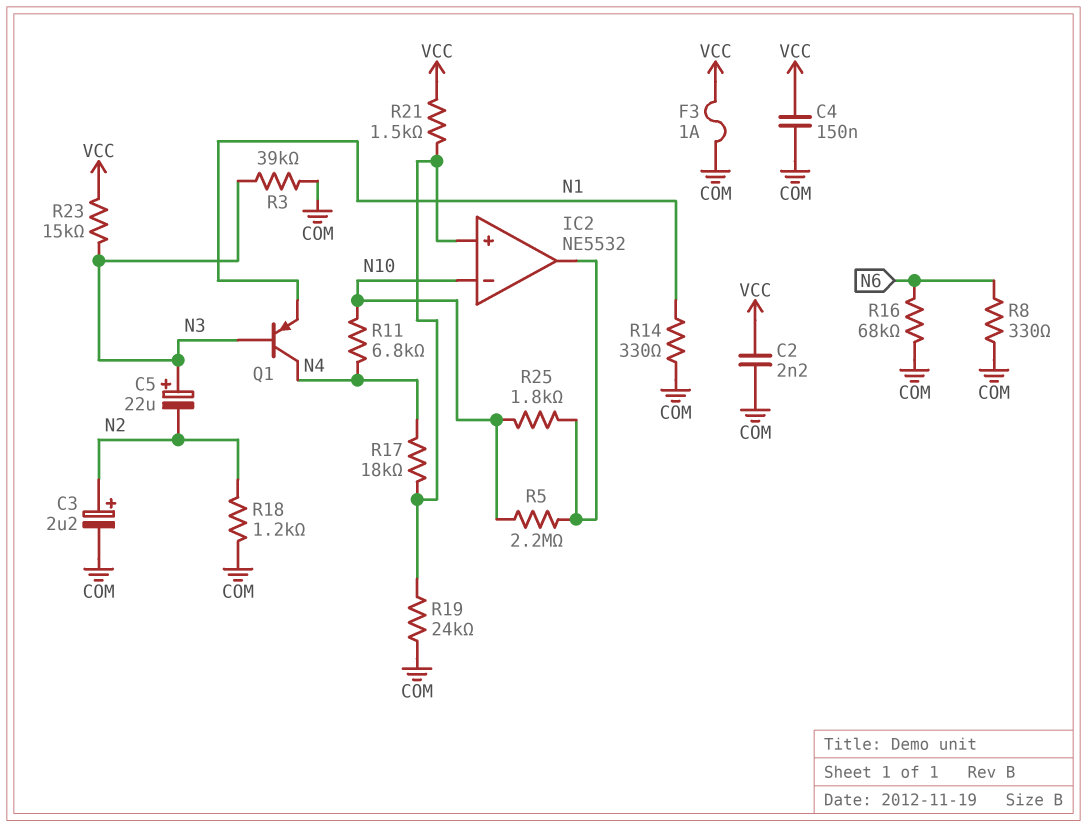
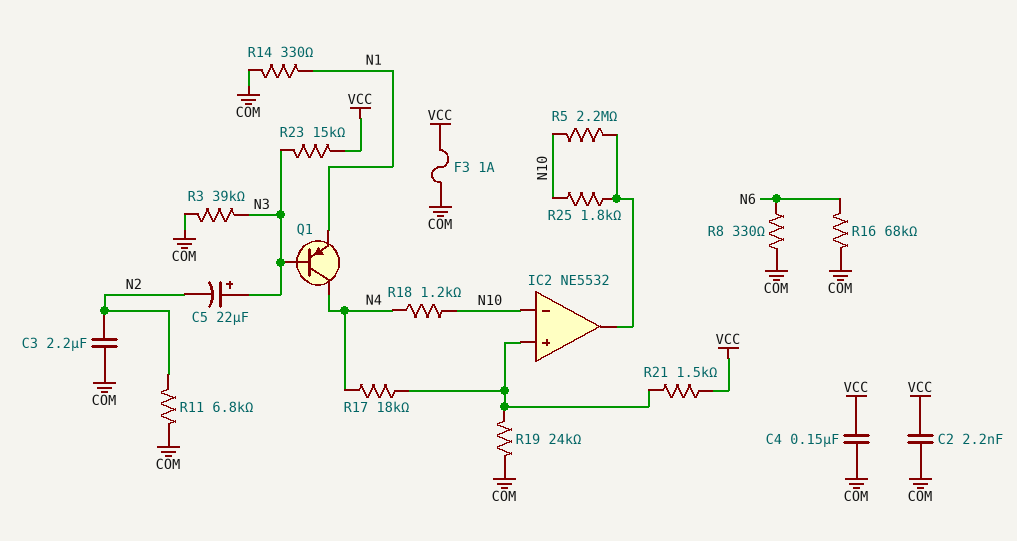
C3: 2.2uF (plus N2, minus COM) -> 2.2uF (COM, N2)
R11: 6.8k (N4, N10) -> 6.8k (COM, N2)
R18: 1.2k (COM, N2) -> 1.2k (N4, N10)

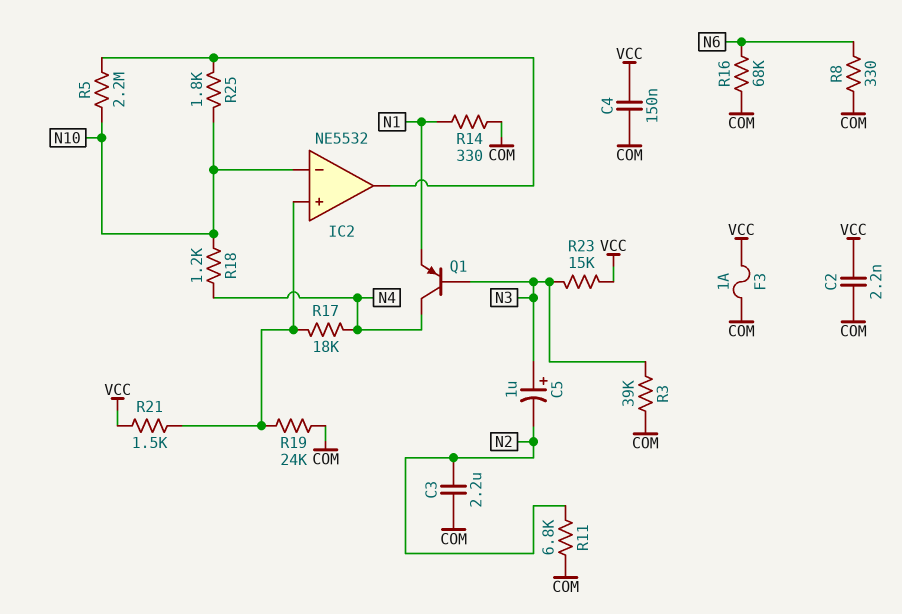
C5: 22uF (plus N3, minus N2) -> 1uF (plus N3, minus N2)

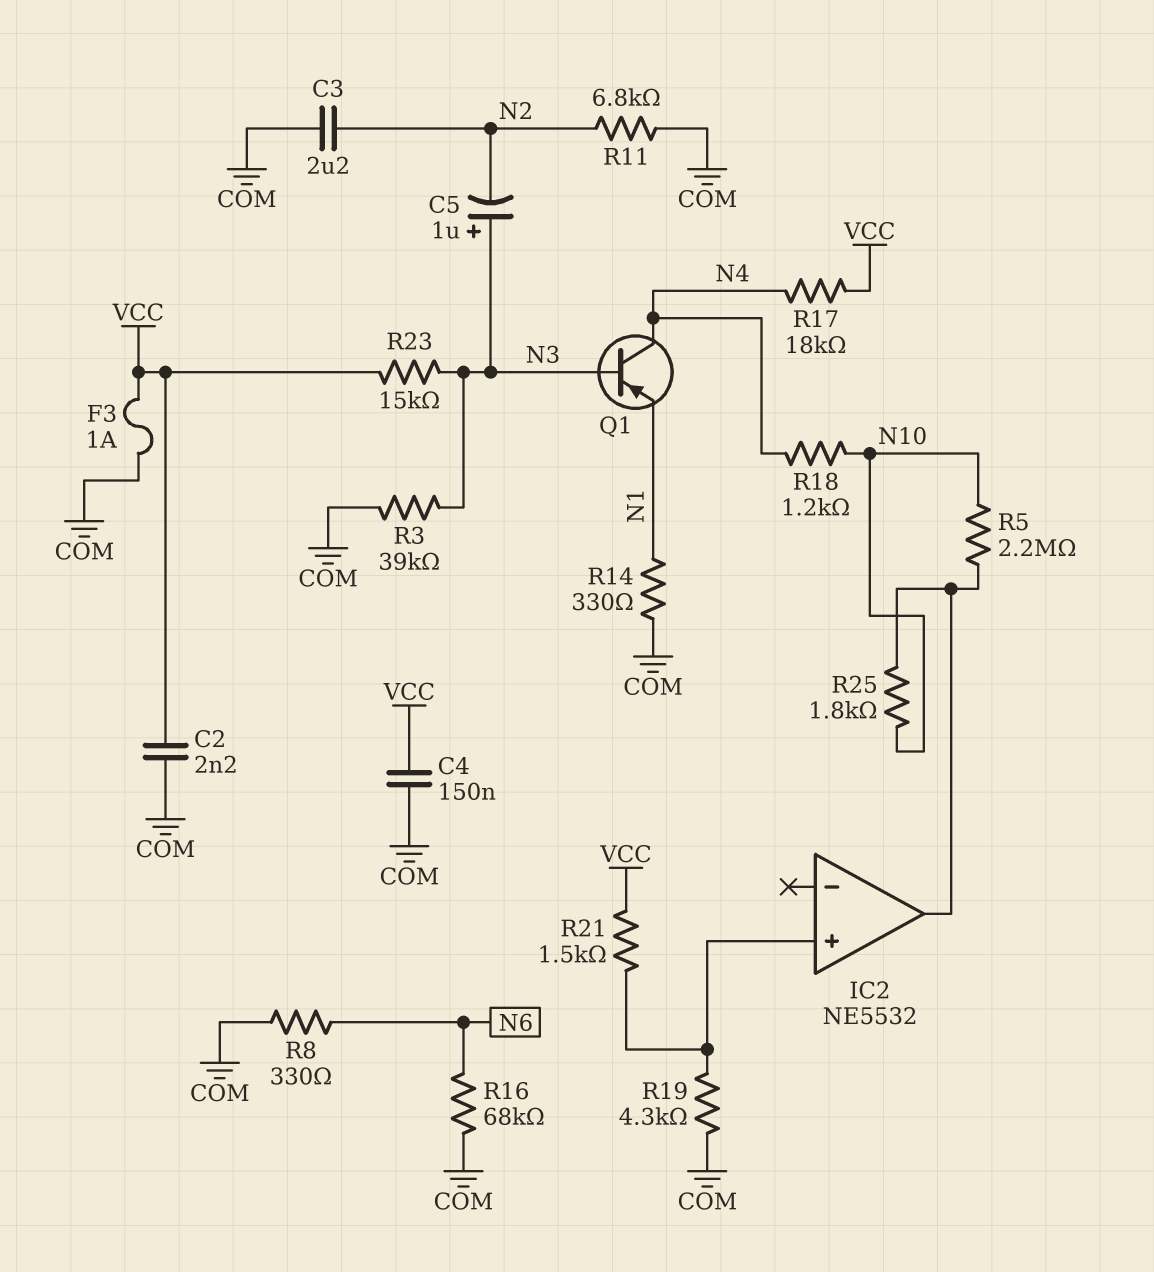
IC2 pin in-: N10 -> none
R17: 18k (IC2/in+, N4) -> 18k (N4, VCC)
R19: 24k (COM, IC2/in+) -> 4.3k (COM, IC2/in+)

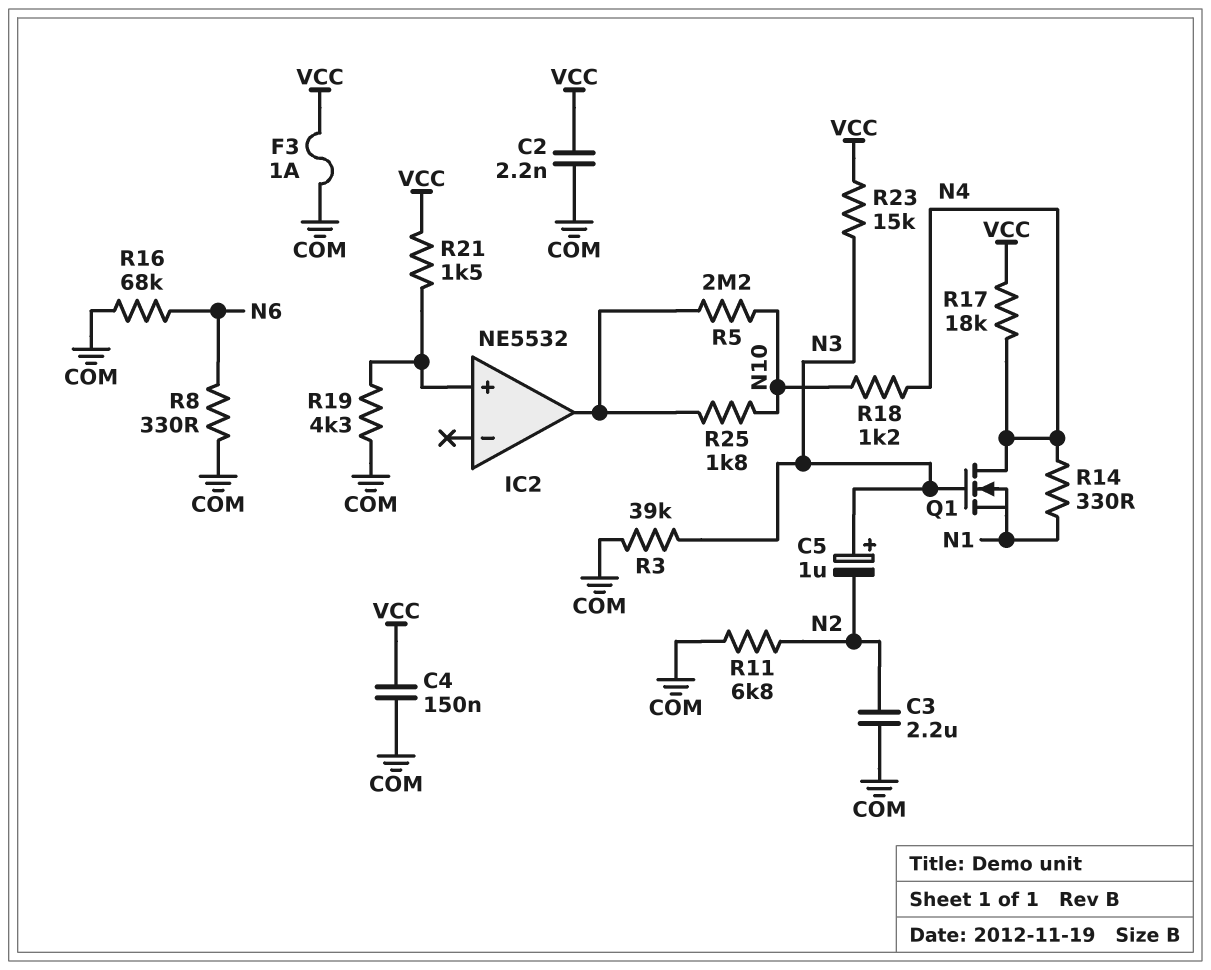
Q1: PNP (B N3, C N4, E N1) -> NMOS (G N3, D N4, S N1)
R14: 330 (COM, N1) -> 330 (N1, N4)

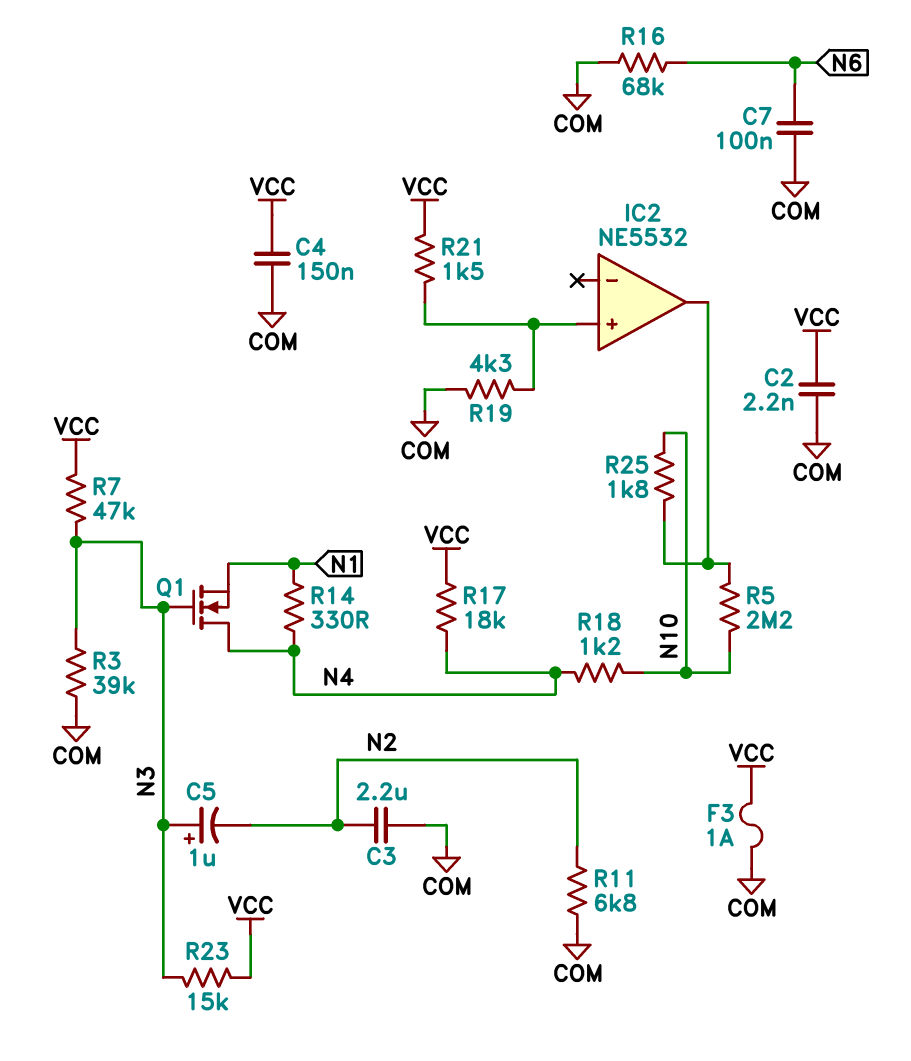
C7: none -> 100nF (COM, N6)
R7: none -> 47k (N3, VCC)
R8: 330 (COM, N6) -> none

